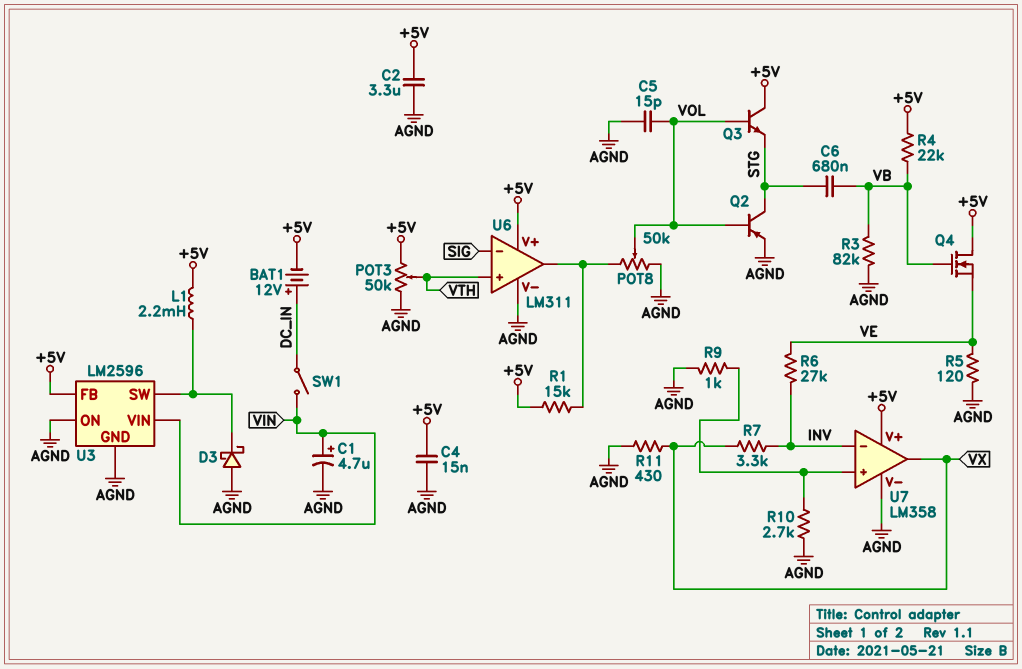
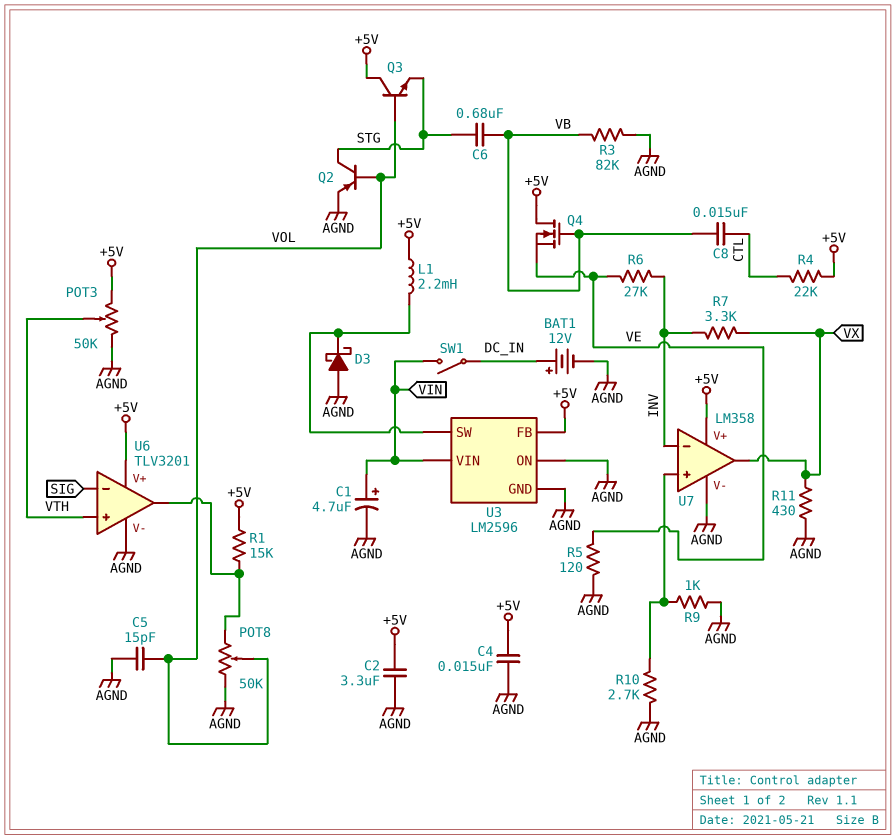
BAT1: 12V (plus DC_IN, minus +5V) -> 12V (plus DC_IN, minus AGND)
C8: none -> 15nF (CTL, VB)
R4: 22k (+5V, VB) -> 22k (+5V, CTL)
U6: LM311 -> TLV3201

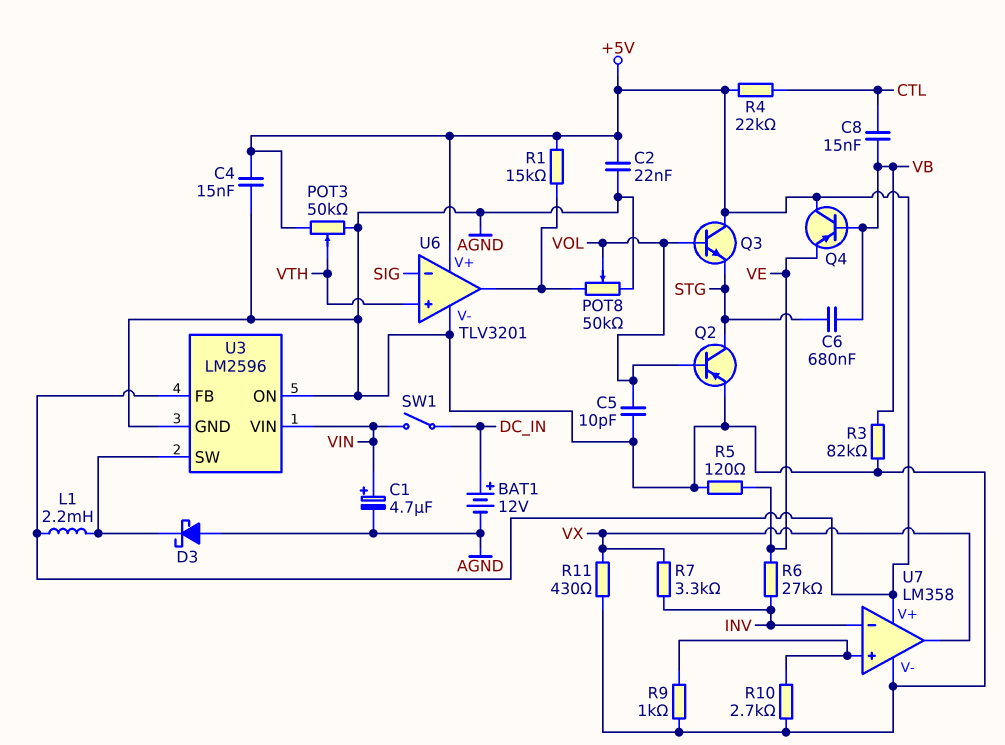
C2: 3.3uF (+5V, AGND) -> 22nF (+5V, AGND)
C5: 15pF (AGND, VOL) -> 10pF (AGND, VOL)
Q4: NMOS (G VB, D +5V, S VE) -> PNP (B VB, C +5V, E VE)

